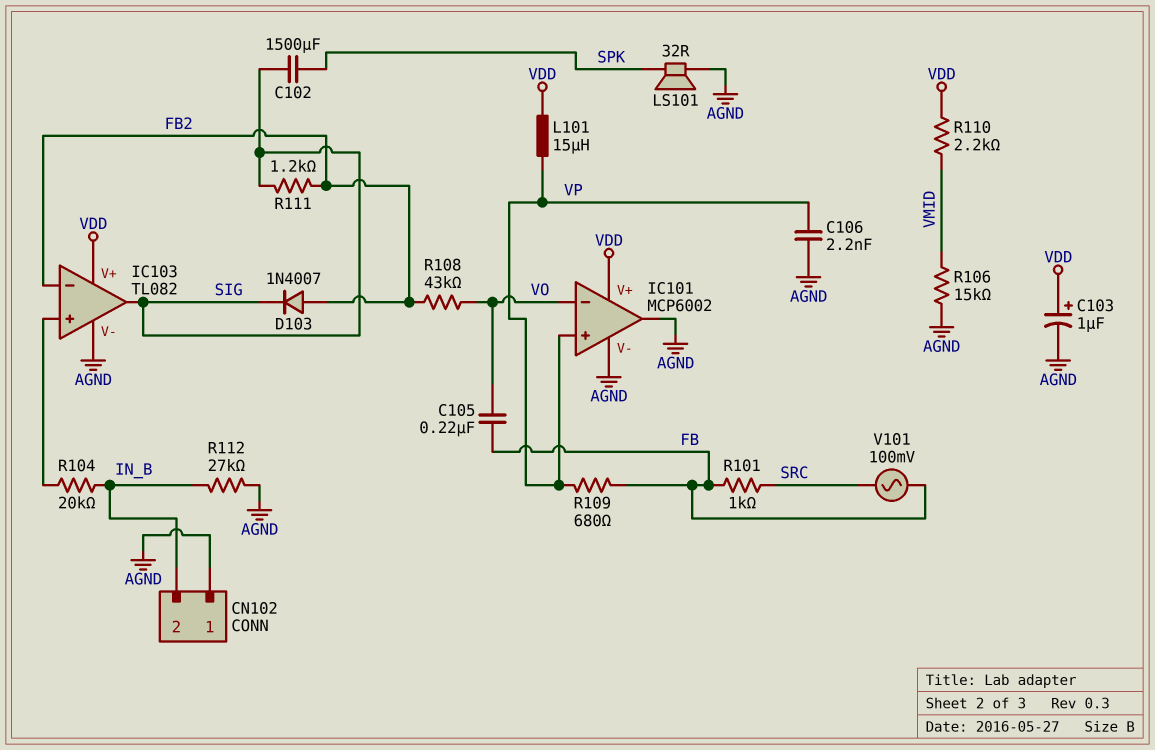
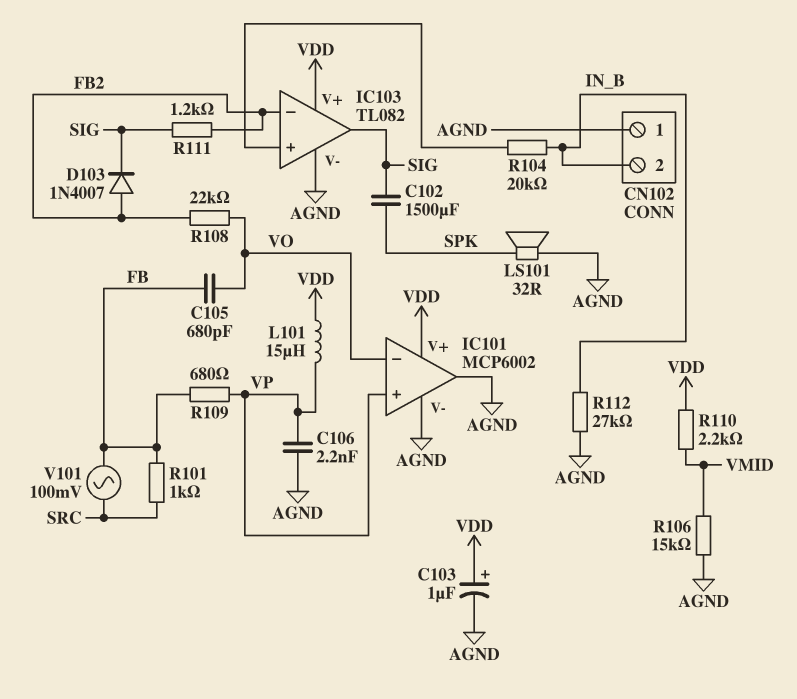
C105: 220nF (FB, VO) -> 680pF (FB, VO)
R108: 43k (FB2, VO) -> 22k (FB2, VO)

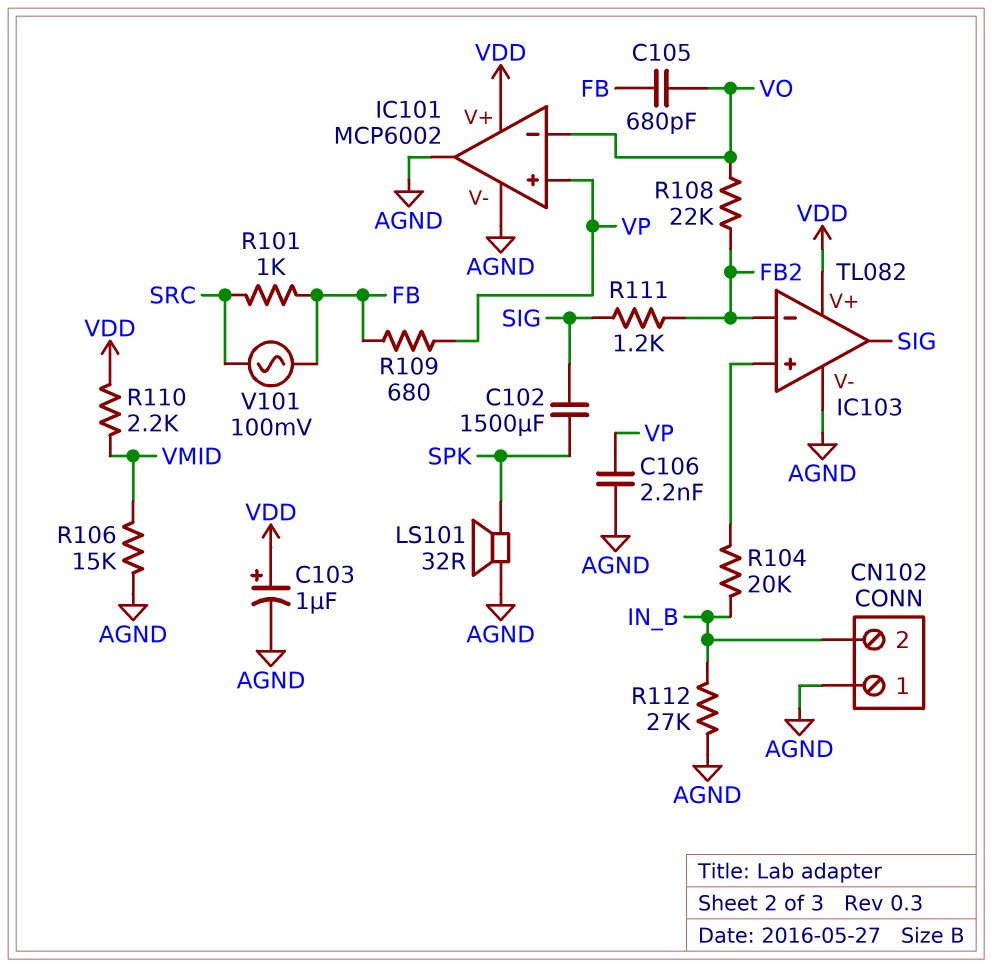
D103: diode 1N4007 (A FB2, K SIG) -> none
L101: 15uH (VDD, VP) -> none

